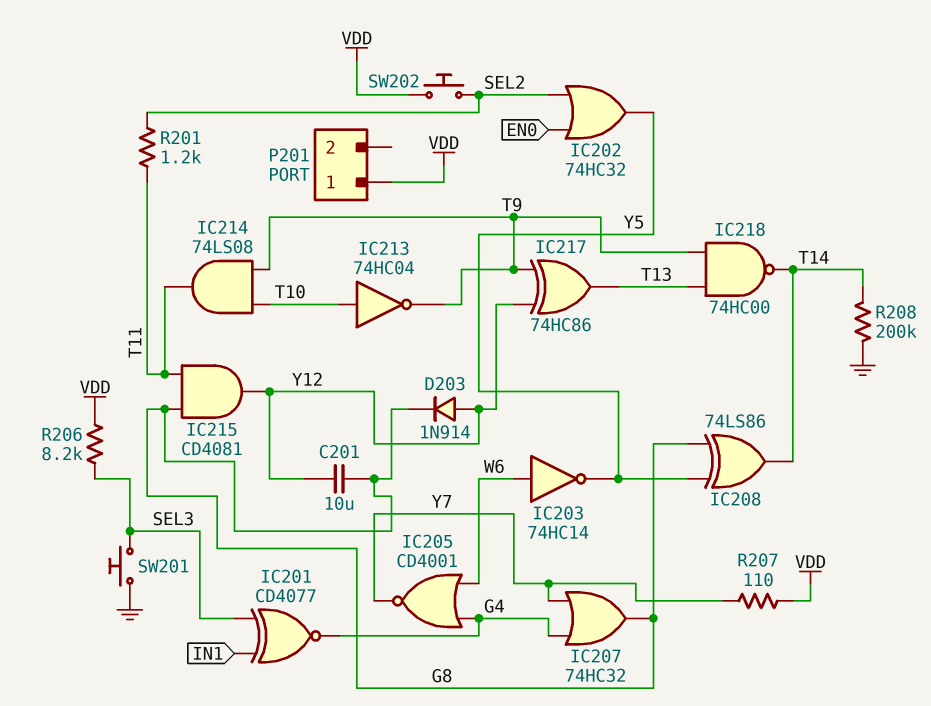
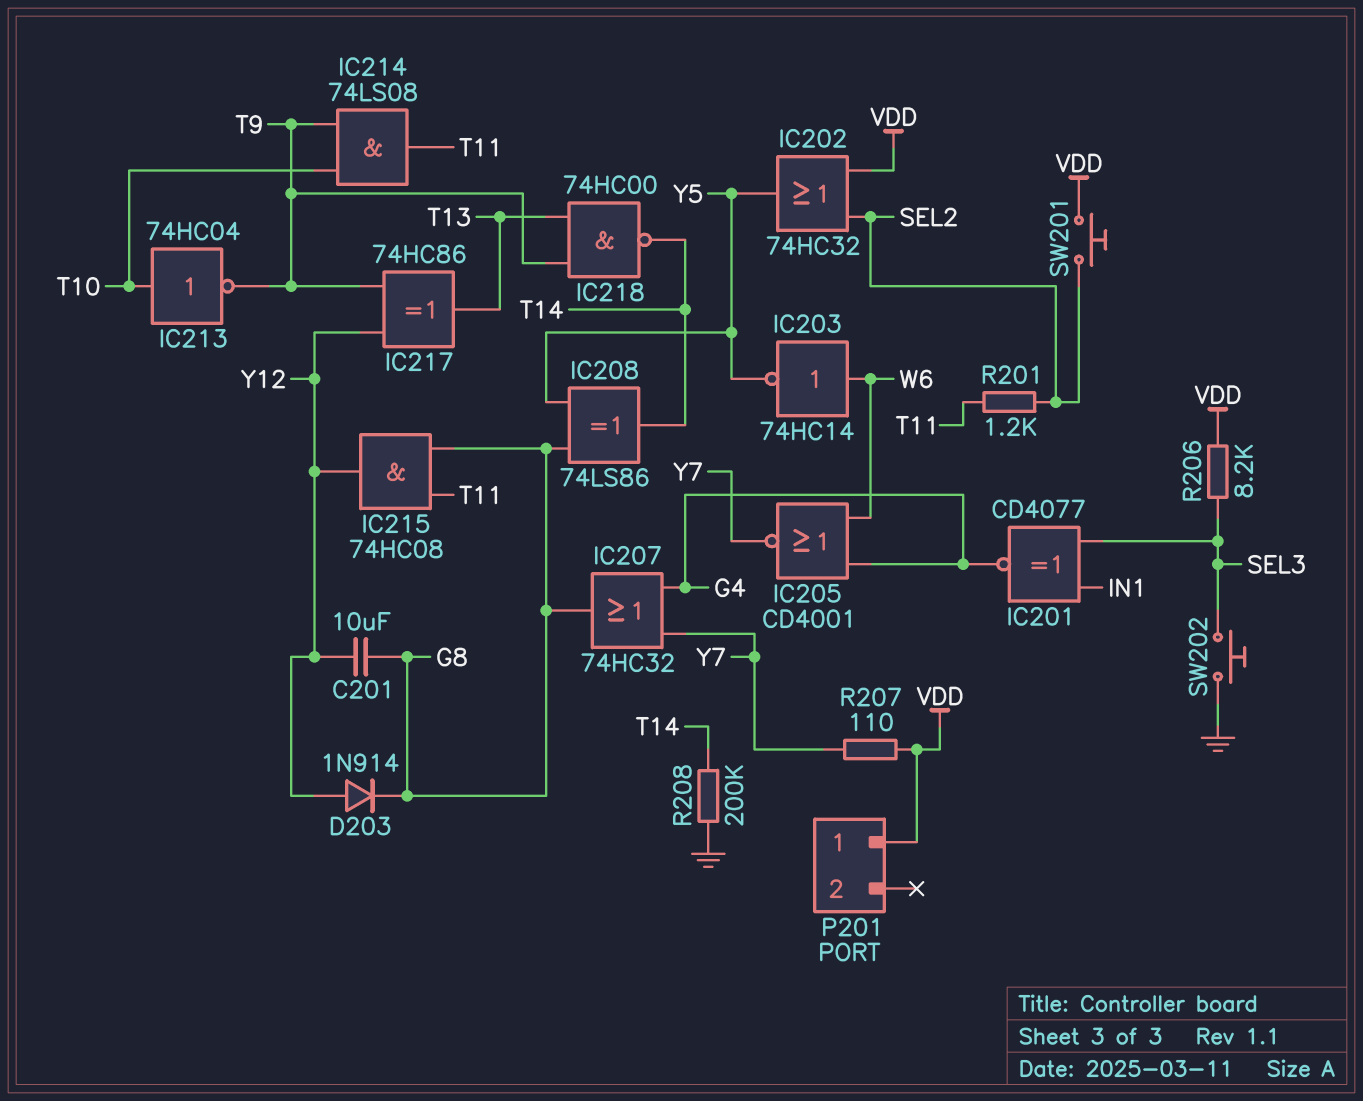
IC202: OR 74HC32 (in EN0, in SEL2, out Y5) -> OR 74HC32 (in SEL2, in VDD, out Y5)
IC215: AND CD4081 (in G8, in T11, out Y12) -> AND 74HC08 (in G8, in T11, out Y12)
SW201: button (GND, SEL3) -> button (SEL2, VDD)
SW202: button (SEL2, VDD) -> button (GND, SEL3)

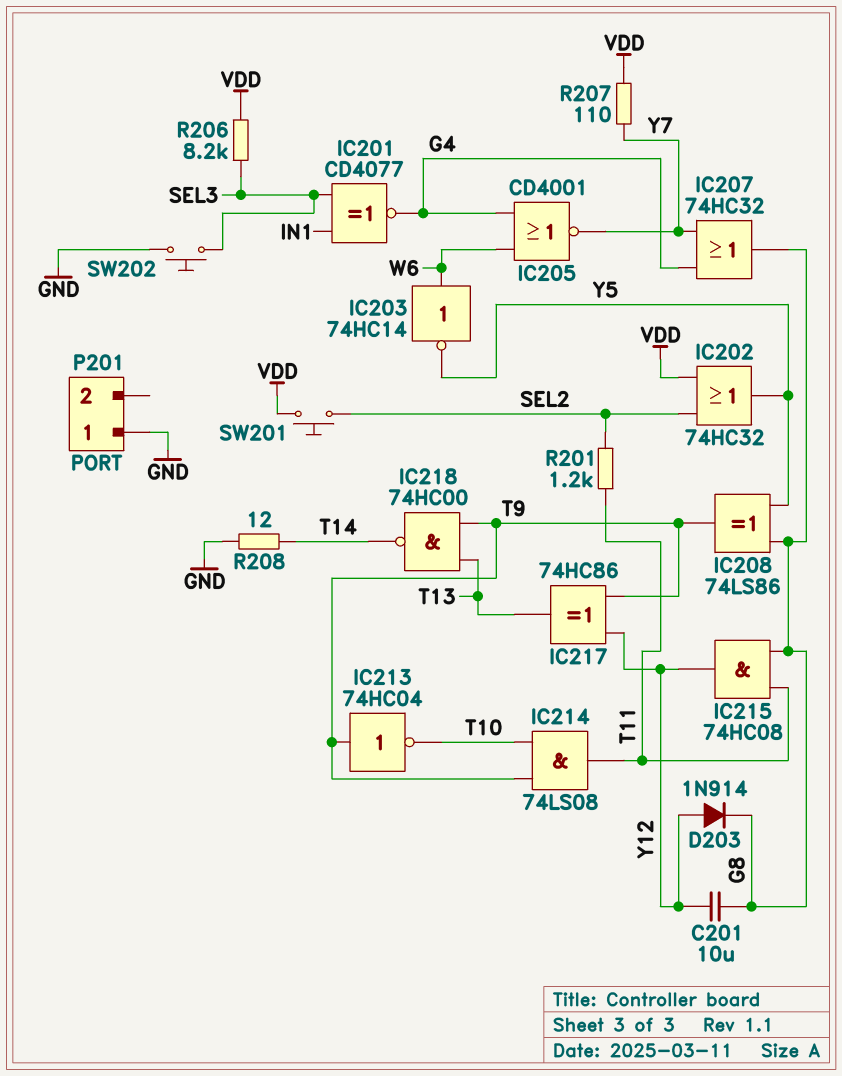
IC208: XOR 74LS86 (in G8, in Y5, out T14) -> XOR 74LS86 (in G8, in Y5, out T9)
IC213: NOT 74HC04 (in T10, out T9) -> NOT 74HC04 (in T9, out T10)
P201 pin 1: VDD -> GND
R208: 200k (GND, T14) -> 12 (GND, T14)

